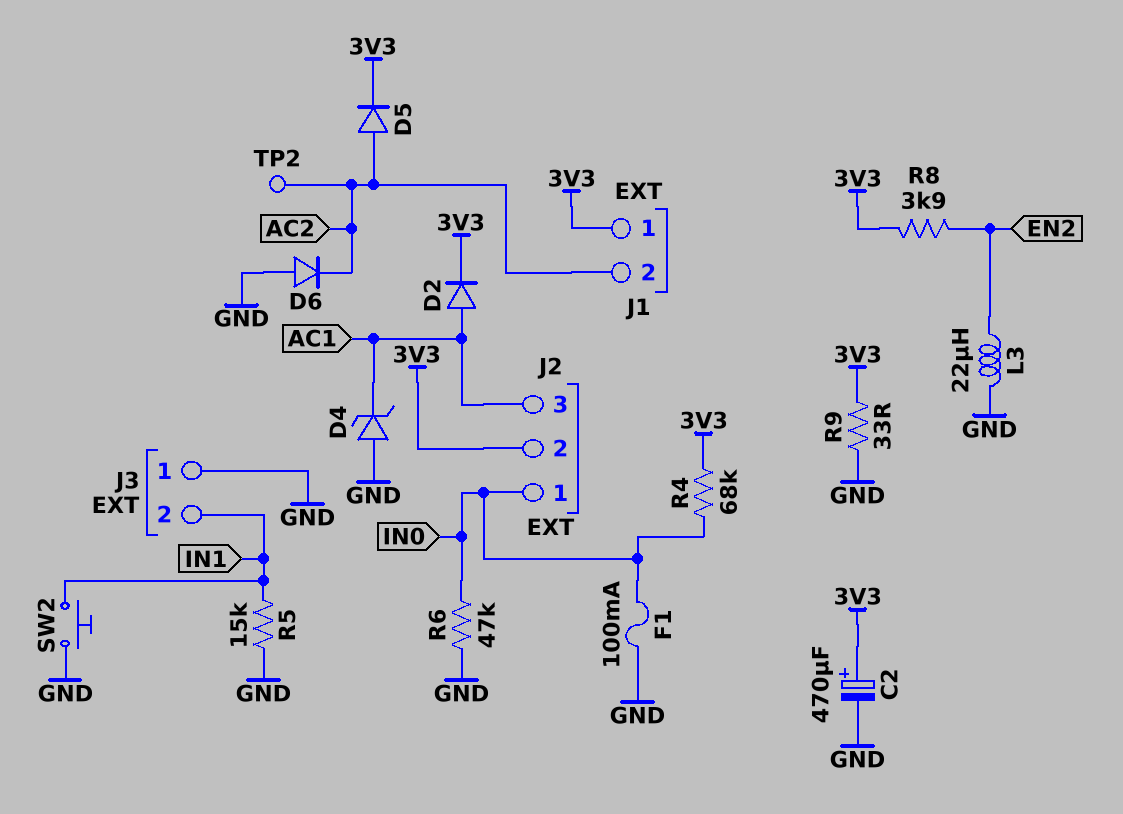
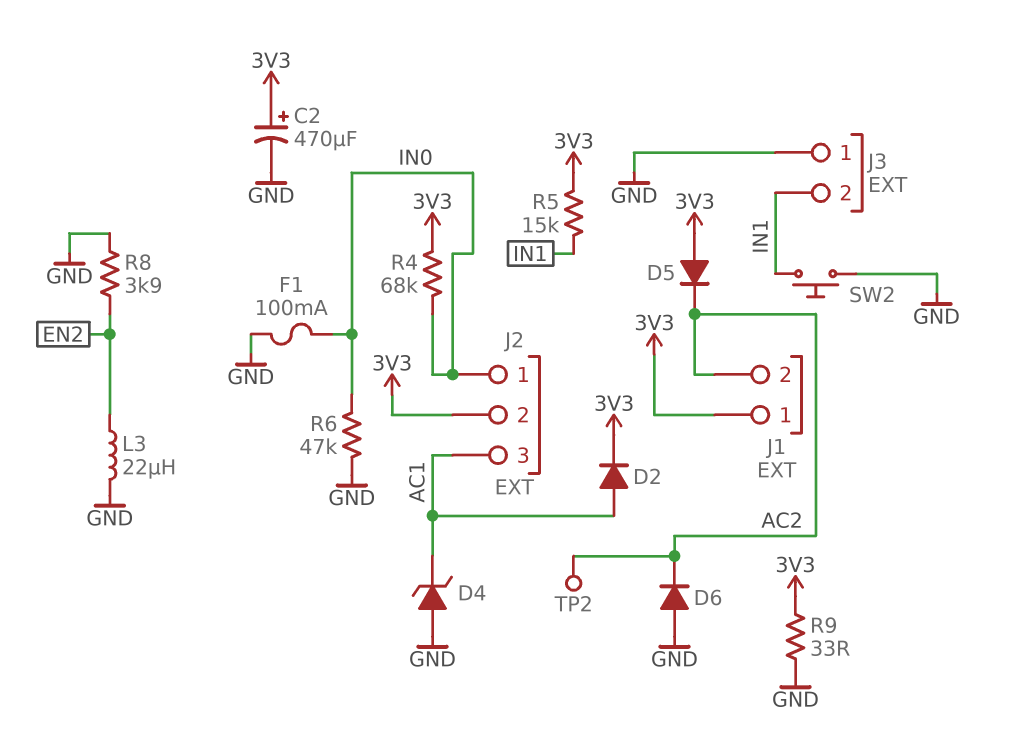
D5: diode (A AC2, K 3V3) -> diode (A 3V3, K AC2)
R5: 15k (GND, IN1) -> 15k (3V3, IN1)
R8: 3.9k (3V3, EN2) -> 3.9k (EN2, GND)

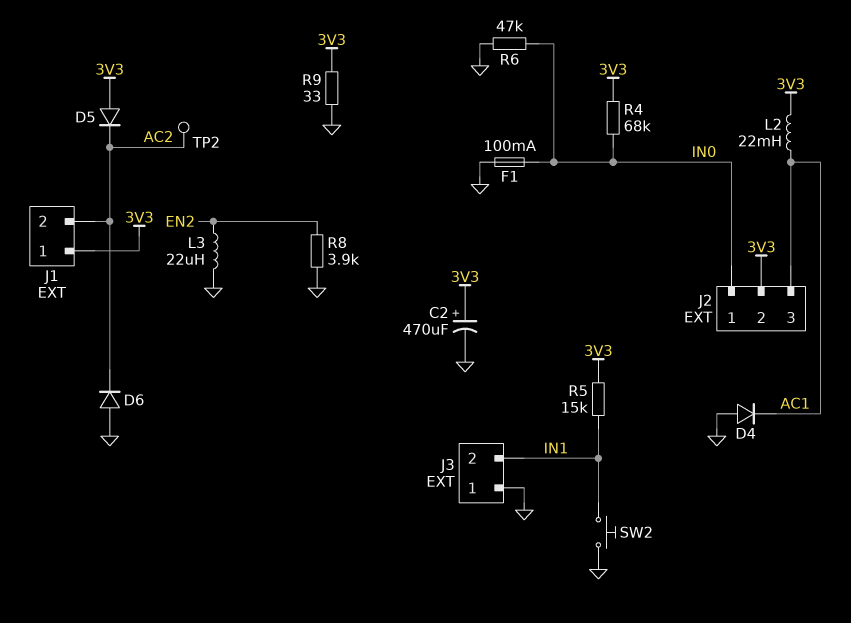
D2: diode (A AC1, K 3V3) -> none
D4: zener (A GND, K AC1) -> diode (A GND, K AC1)
L2: none -> 22mH (3V3, AC1)

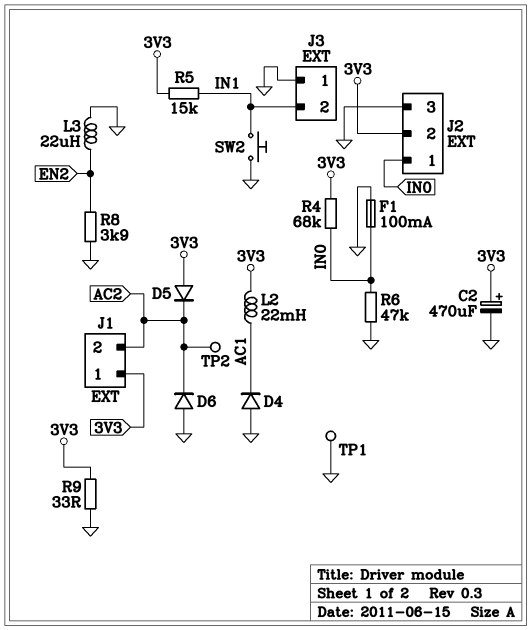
J2 pin 3: AC1 -> GND
TP1: none -> test point (GND)

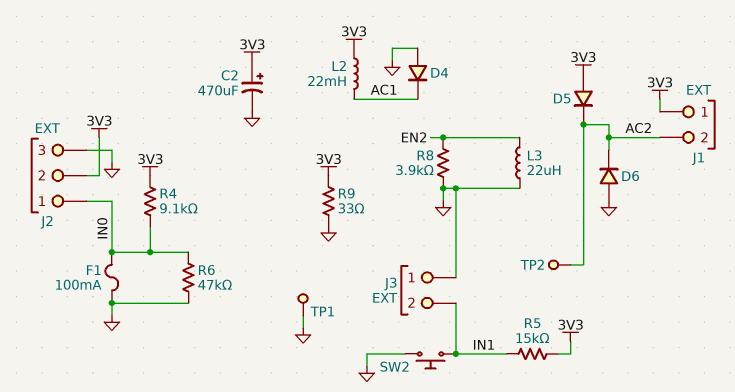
R4: 68k (3V3, IN0) -> 9.1k (3V3, IN0)

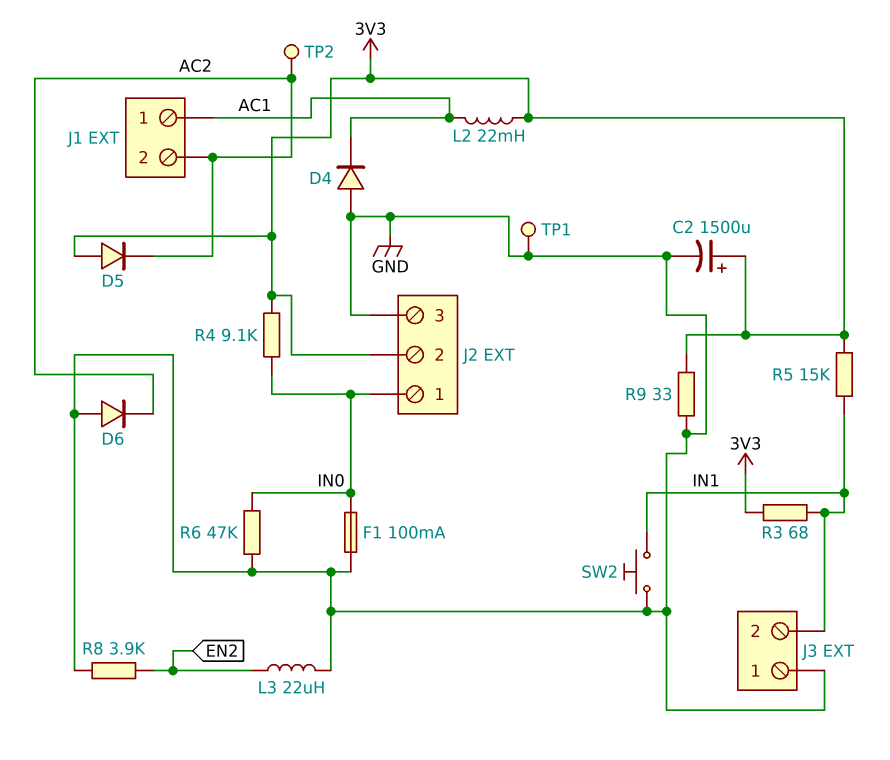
C2: 470uF (plus 3V3, minus GND) -> 1500uF (plus 3V3, minus GND)
J1 pin 1: 3V3 -> AC1
R3: none -> 68 (3V3, IN1)

